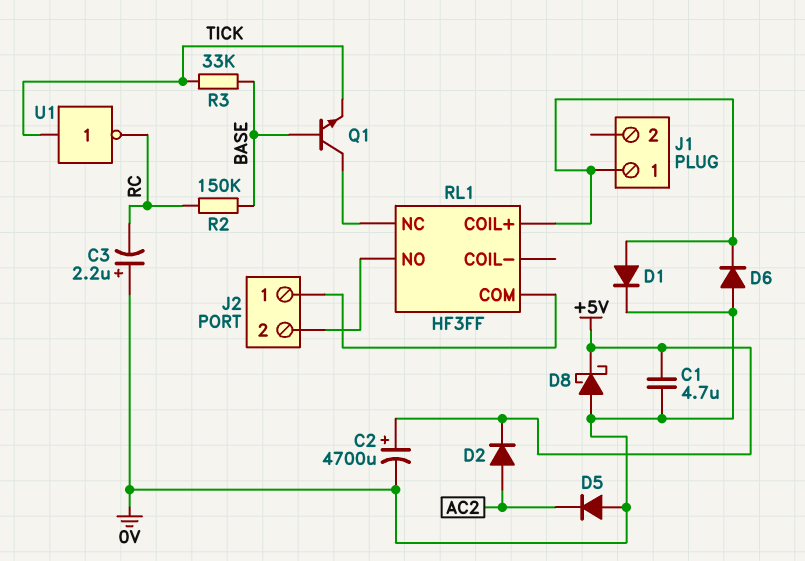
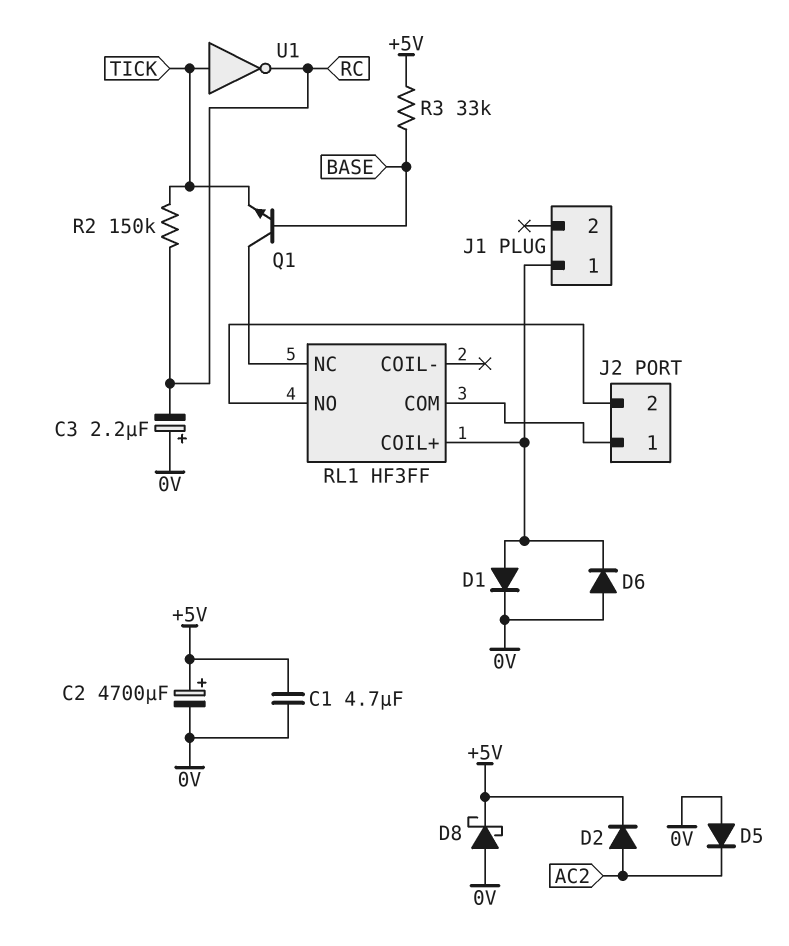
R2: 150k (BASE, RC) -> 150k (RC, TICK)
R3: 33k (BASE, TICK) -> 33k (+5V, BASE)

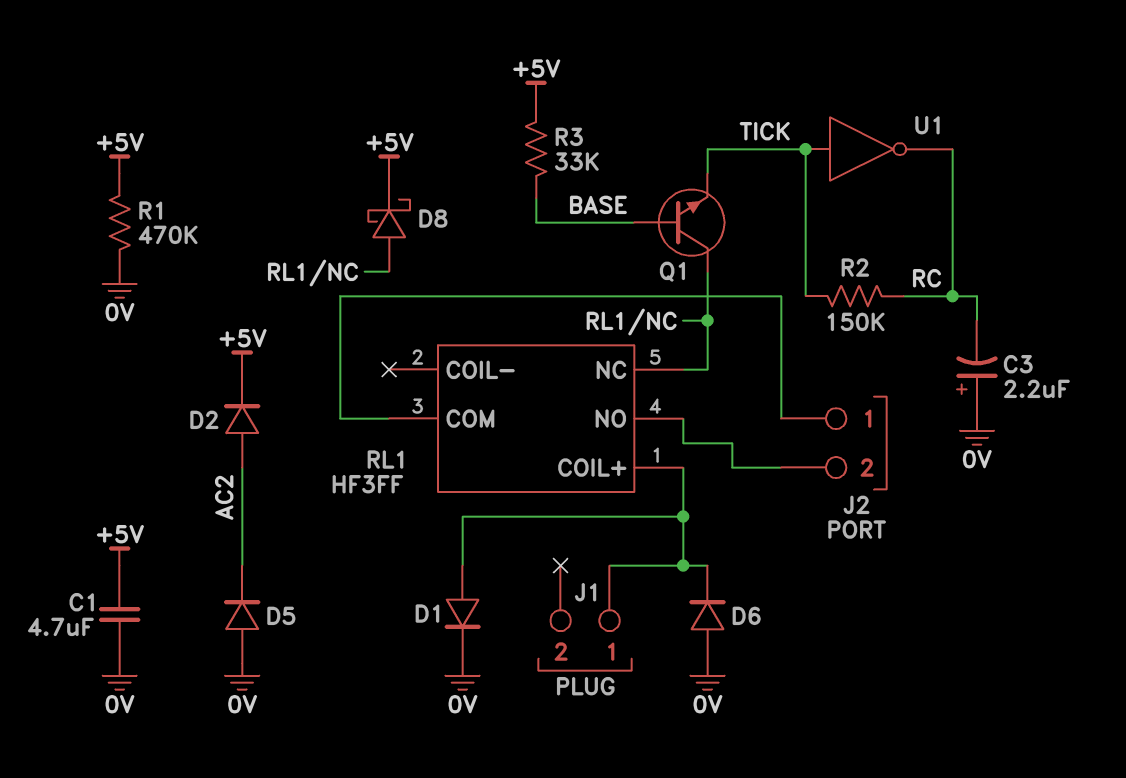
C2: 4700uF (plus +5V, minus 0V) -> none
D8: schottky (A 0V, K +5V) -> schottky (A RL1/NC, K +5V)
R1: none -> 470k (+5V, 0V)

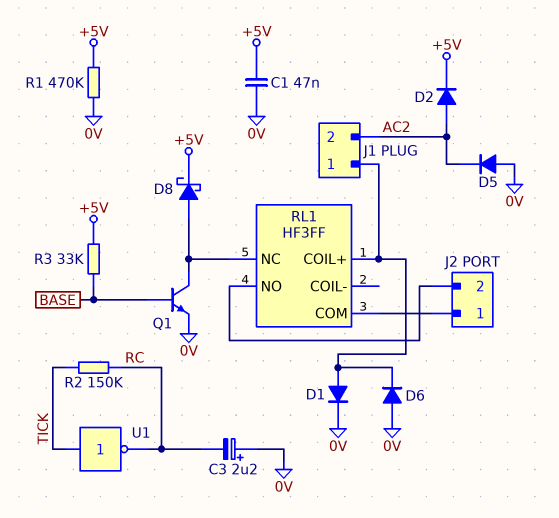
C1: 4.7uF (+5V, 0V) -> 47nF (+5V, 0V)
J1 pin 2: none -> AC2
Q1: NPN (B BASE, C RL1/NC, E TICK) -> NPN (B BASE, C RL1/NC, E 0V)

